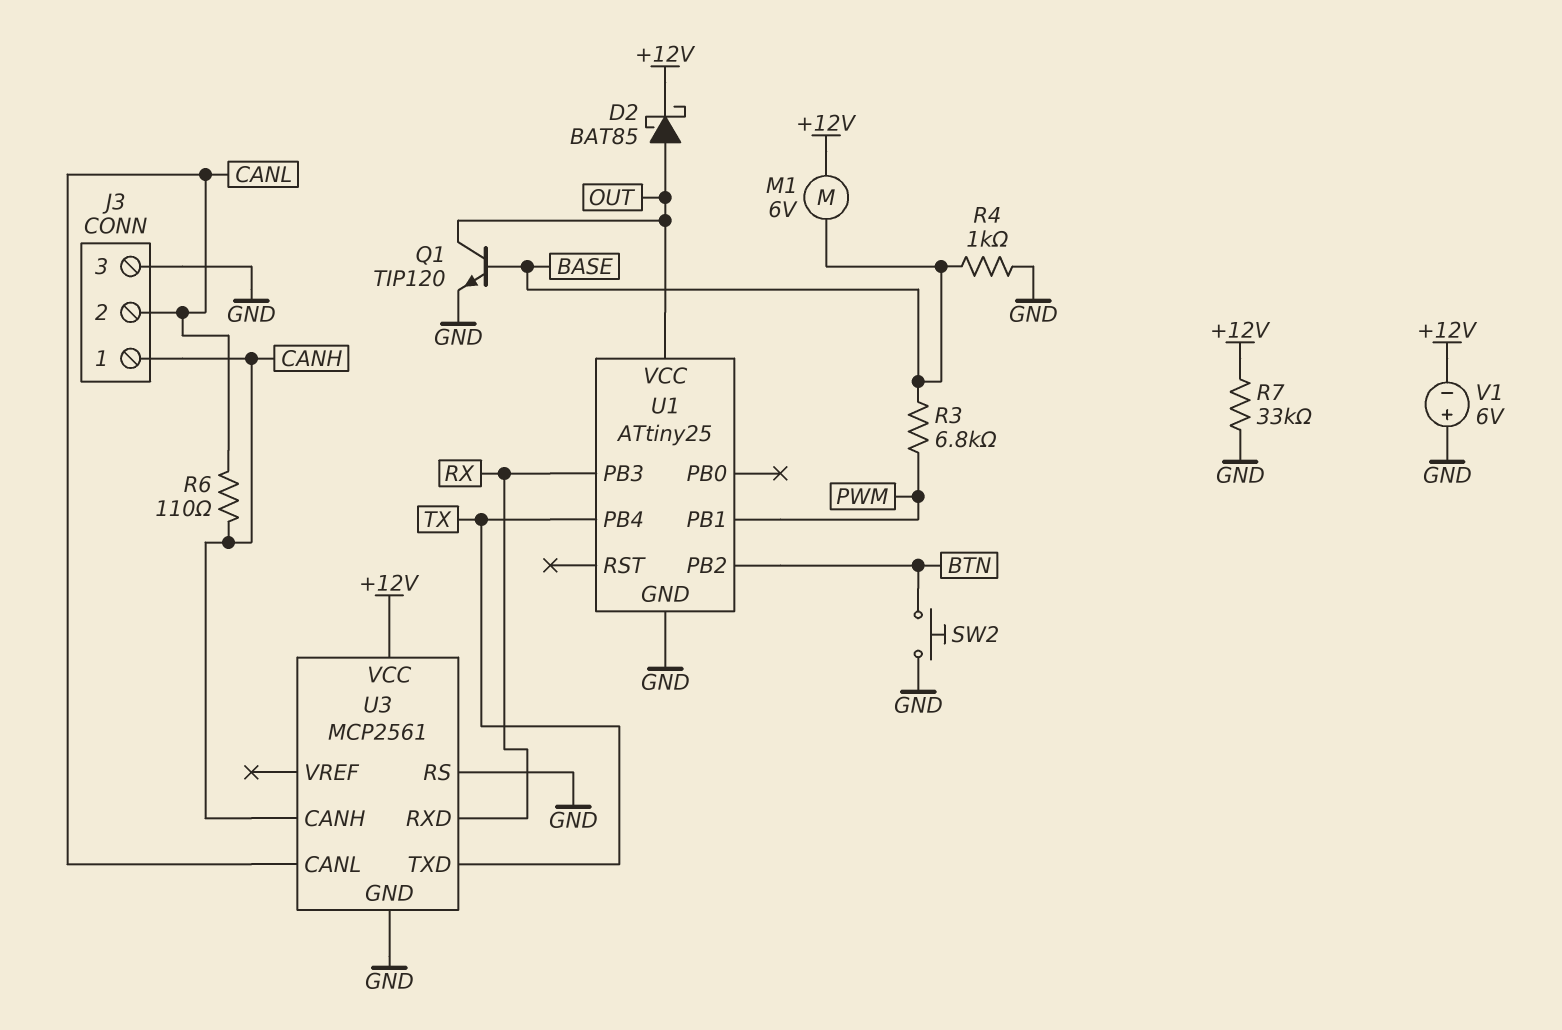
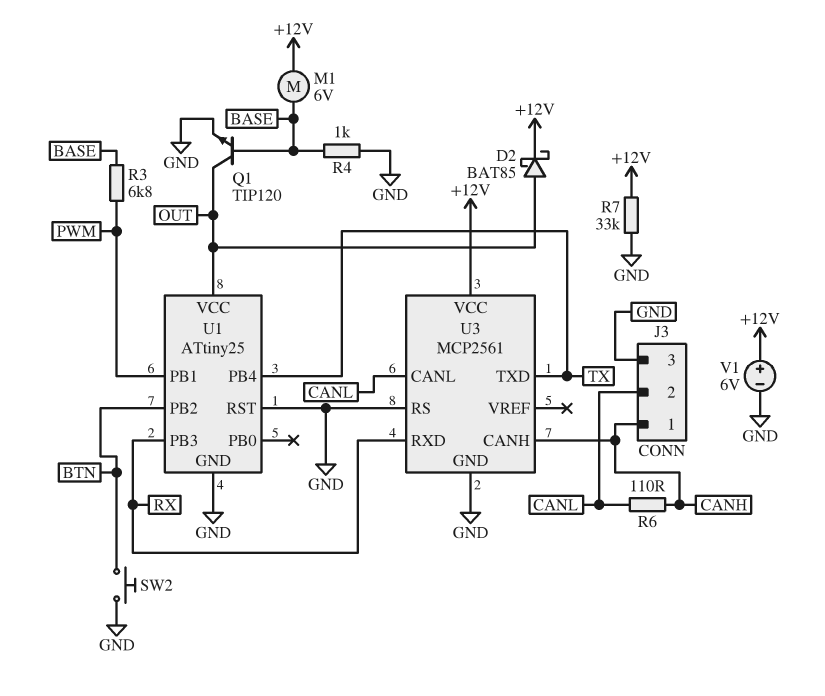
U1 pin RST: none -> GND
V1: 6V (plus GND, minus +12V) -> 6V (plus +12V, minus GND)

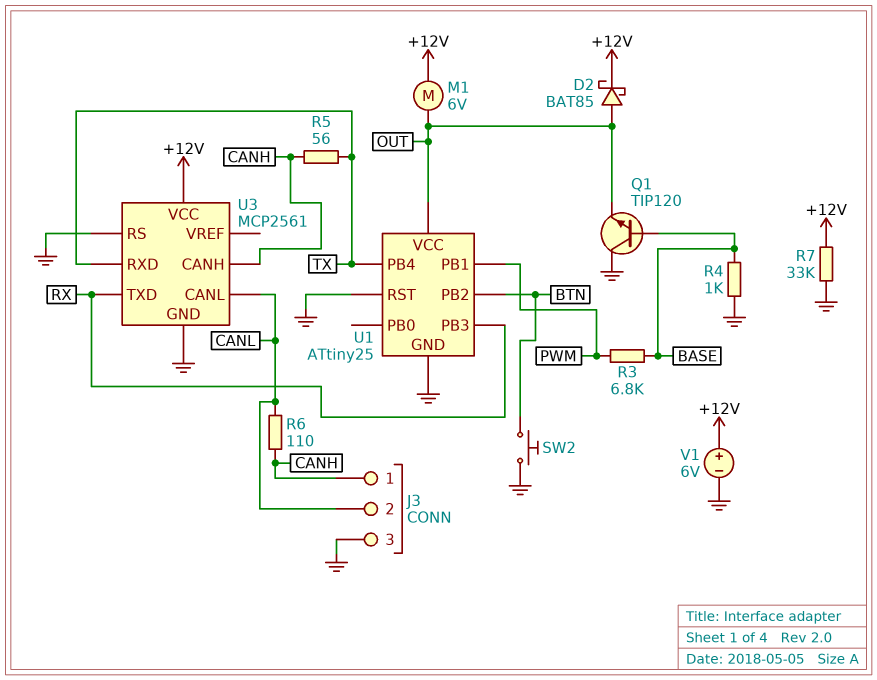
M1: motor 6V (+12V, BASE) -> motor 6V (+12V, OUT)
Q1: NPN TIP120 (B BASE, C OUT, E GND) -> NPN TIP120 (B BASE, C GND, E OUT)
R5: none -> 56 (CANH, TX)
U3 pin RXD: RX -> TX
U3 pin TXD: TX -> RX

